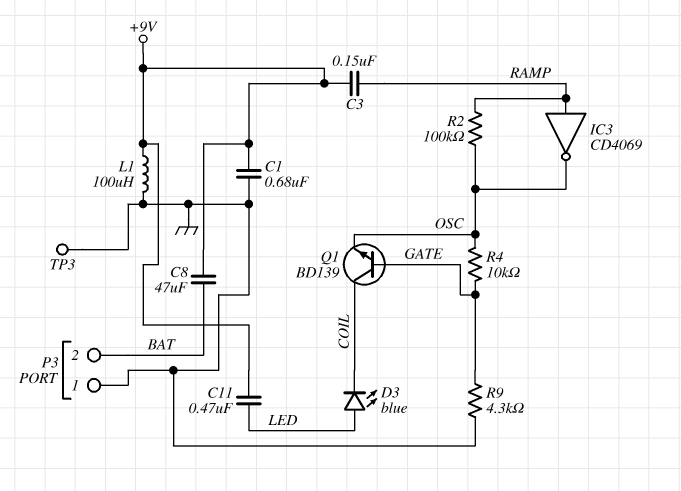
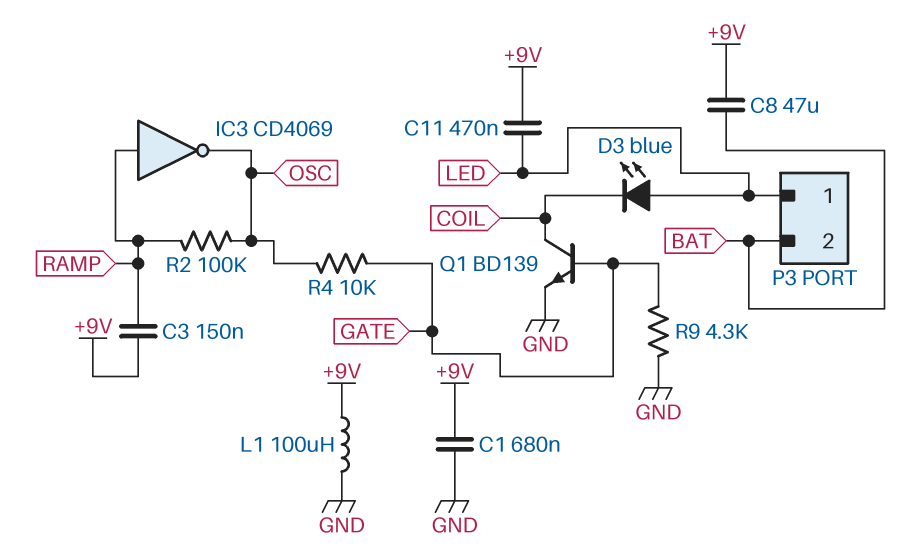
P3 pin 1: GND -> LED
Q1: NPN BD139 (B GATE, C COIL, E OSC) -> NPN BD139 (B GATE, C COIL, E GND)
TP3: test point (GND) -> none

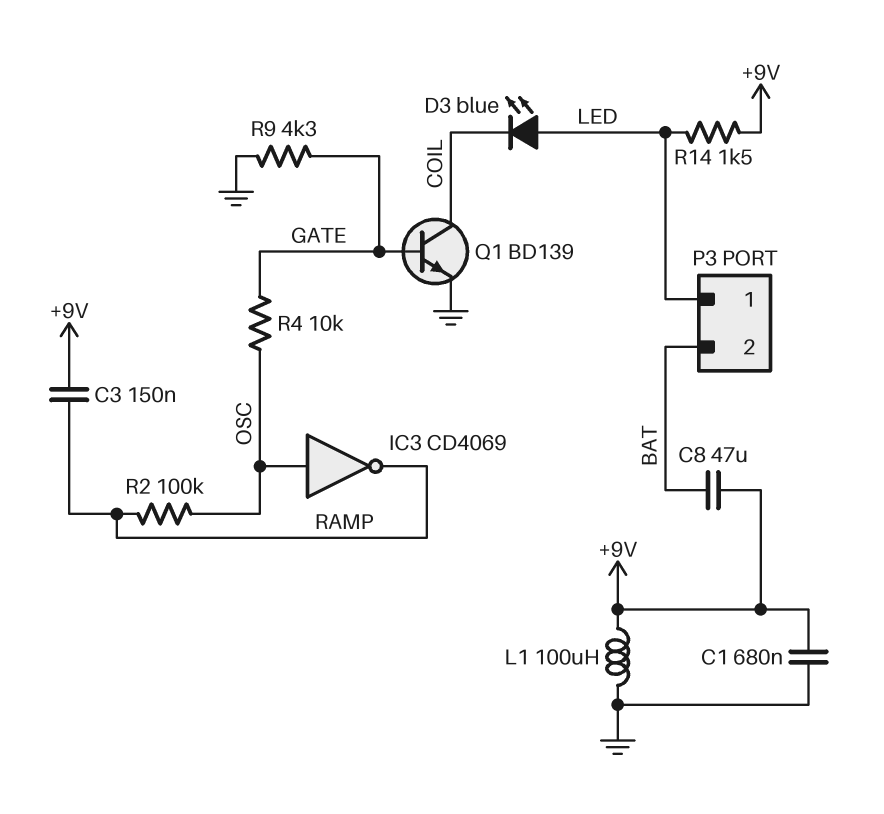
C11: 470nF (+9V, LED) -> none
IC3: NOT CD4069 (in RAMP, out OSC) -> NOT CD4069 (in OSC, out RAMP)
R14: none -> 1.5k (+9V, LED)

